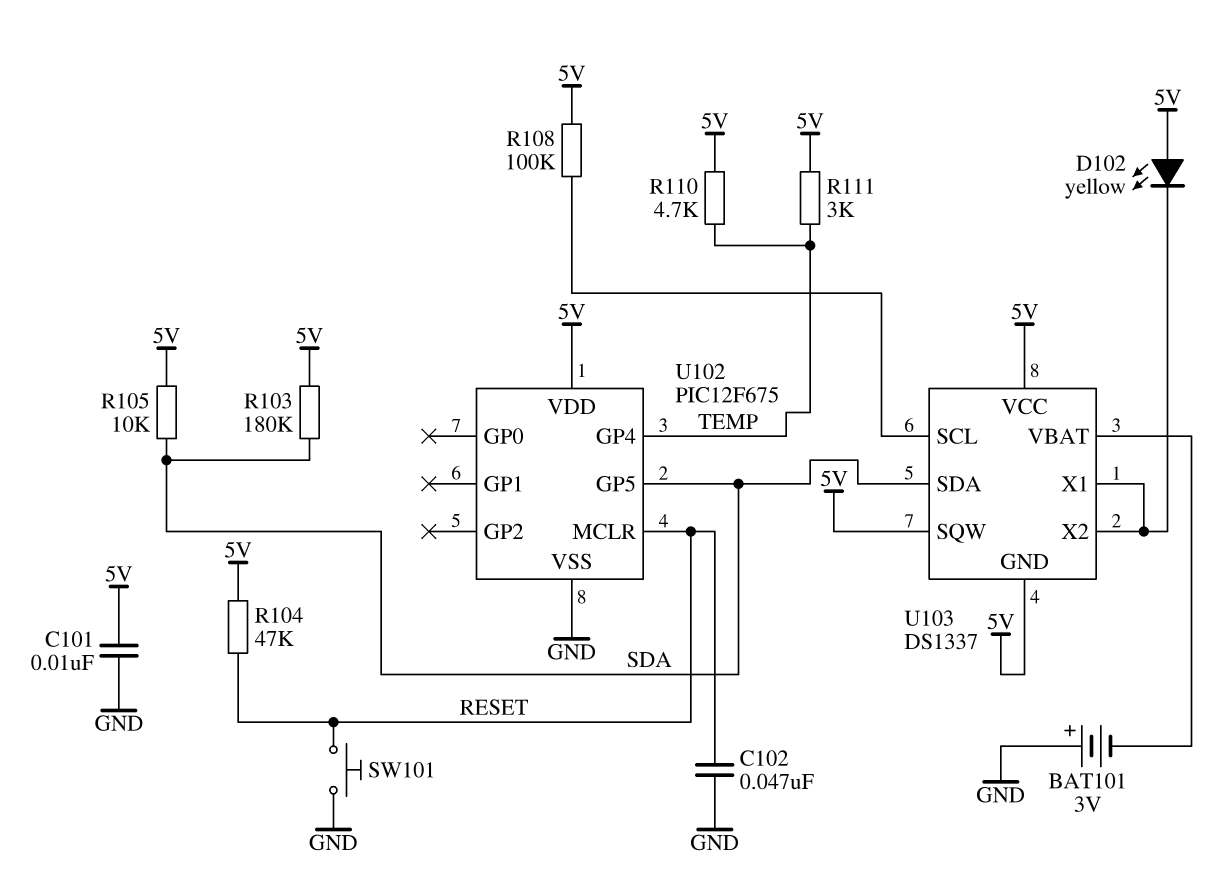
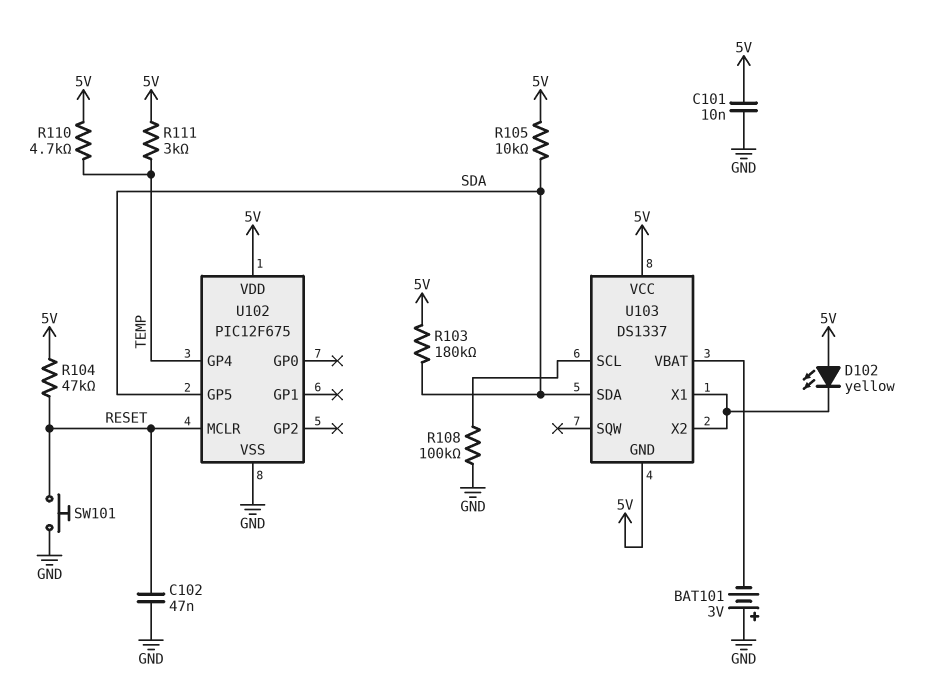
R108: 100k (5V, U103/SCL) -> 100k (GND, U103/SCL)
U103 pin SQW: 5V -> none

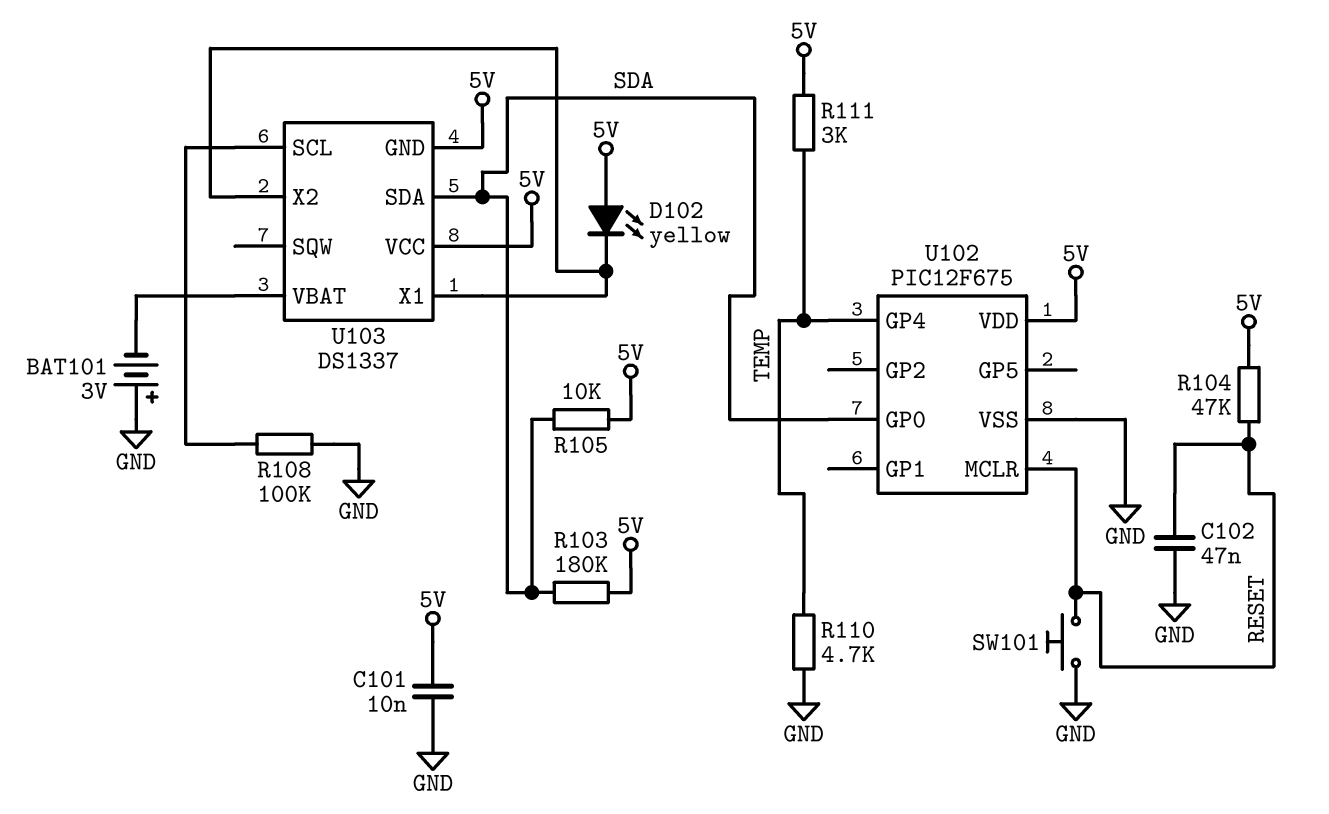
R110: 4.7k (5V, TEMP) -> 4.7k (GND, TEMP)
U102 pin GP0: none -> SDA
U102 pin GP5: SDA -> none

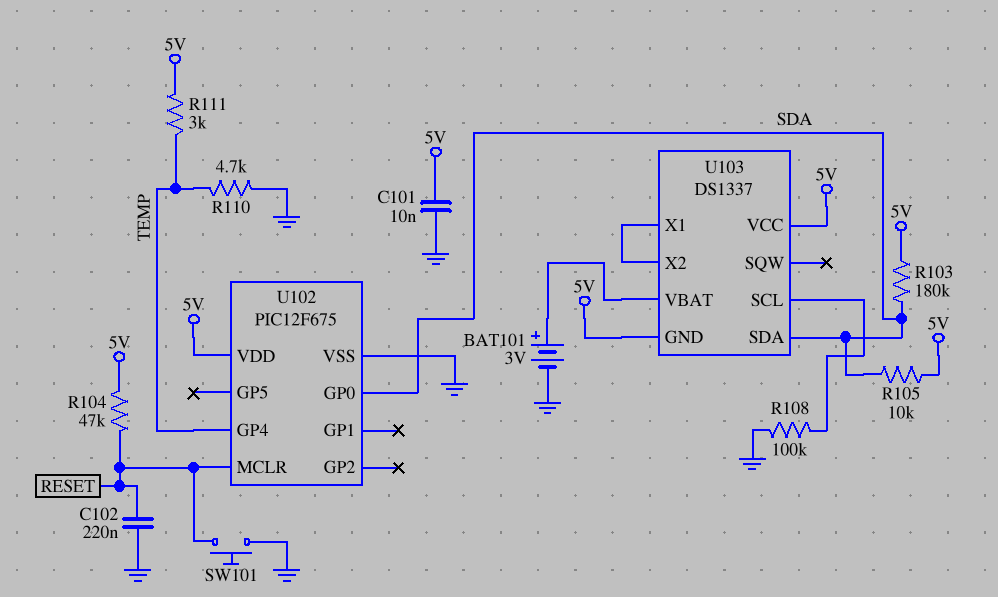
BAT101: 3V (plus GND, minus U103/VBAT) -> 3V (plus U103/VBAT, minus GND)
C102: 47nF (GND, RESET) -> 220nF (GND, RESET)
D102: LED yellow (A 5V, K U103/X1) -> none

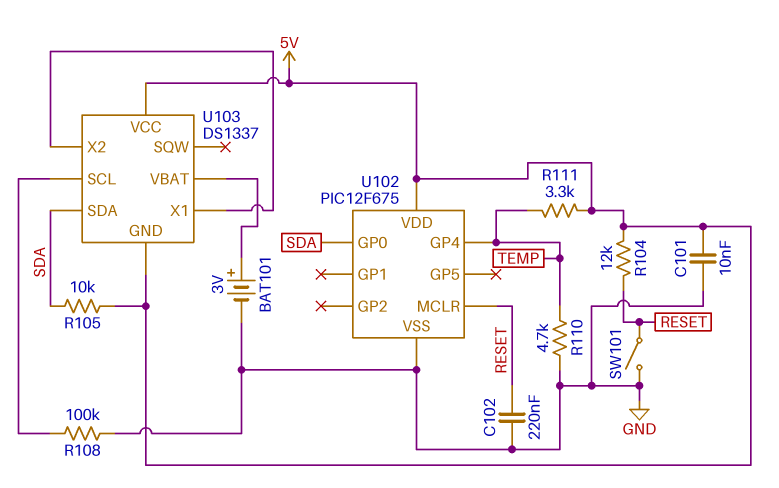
R103: 180k (5V, SDA) -> none
R104: 47k (5V, RESET) -> 12k (5V, RESET)
R111: 3k (5V, TEMP) -> 3.3k (5V, TEMP)
SW101: button (GND, RESET) -> switch (GND, RESET)

